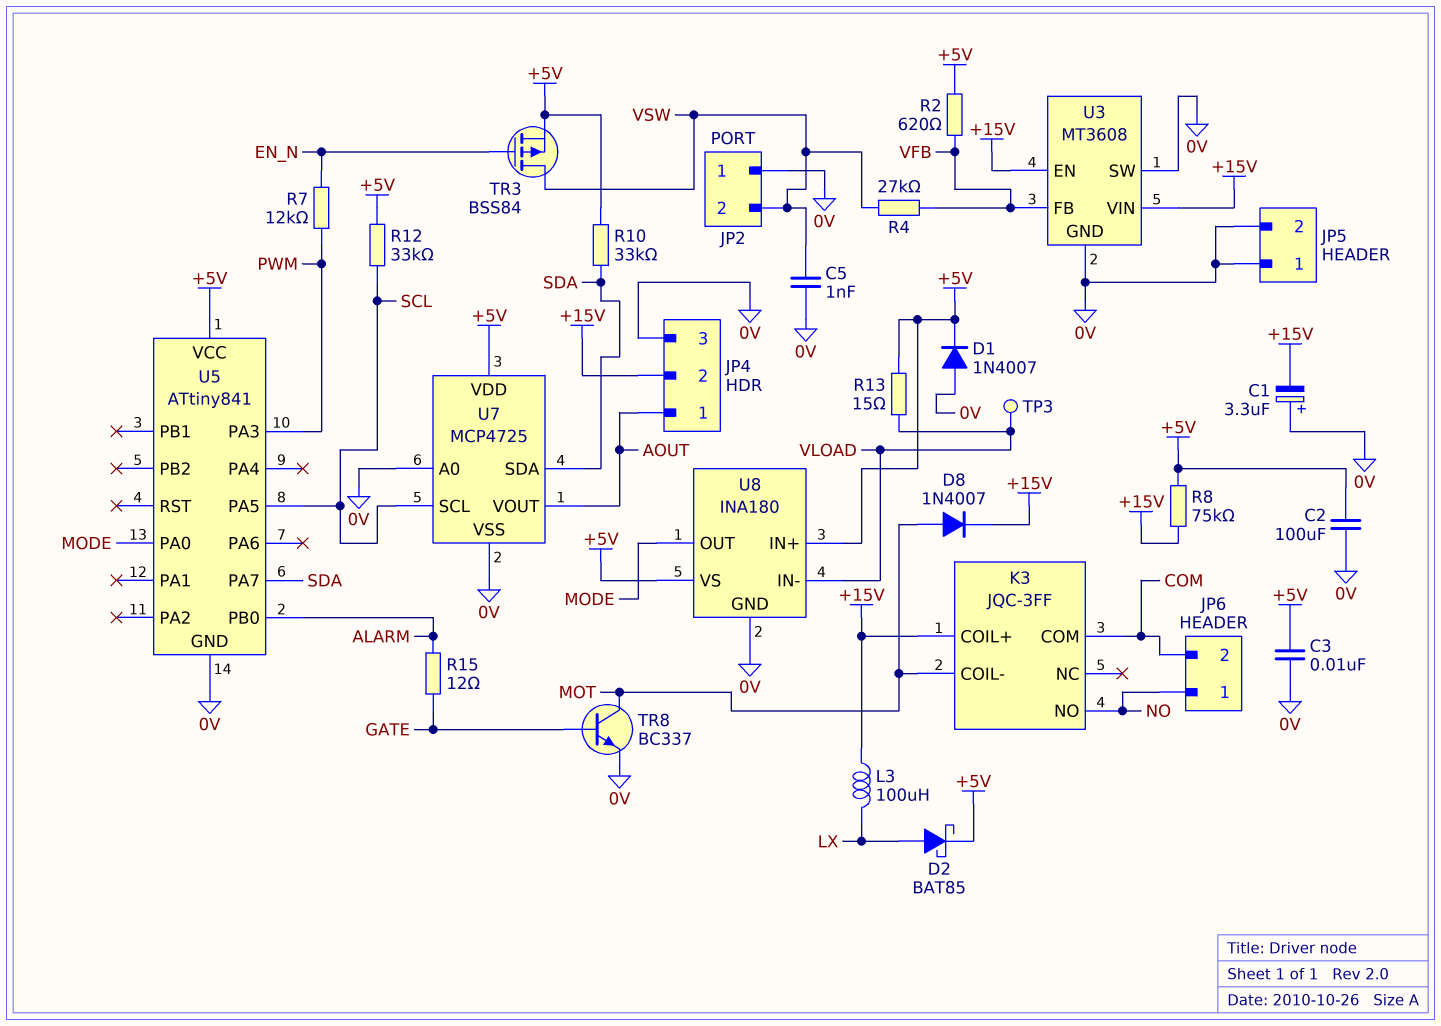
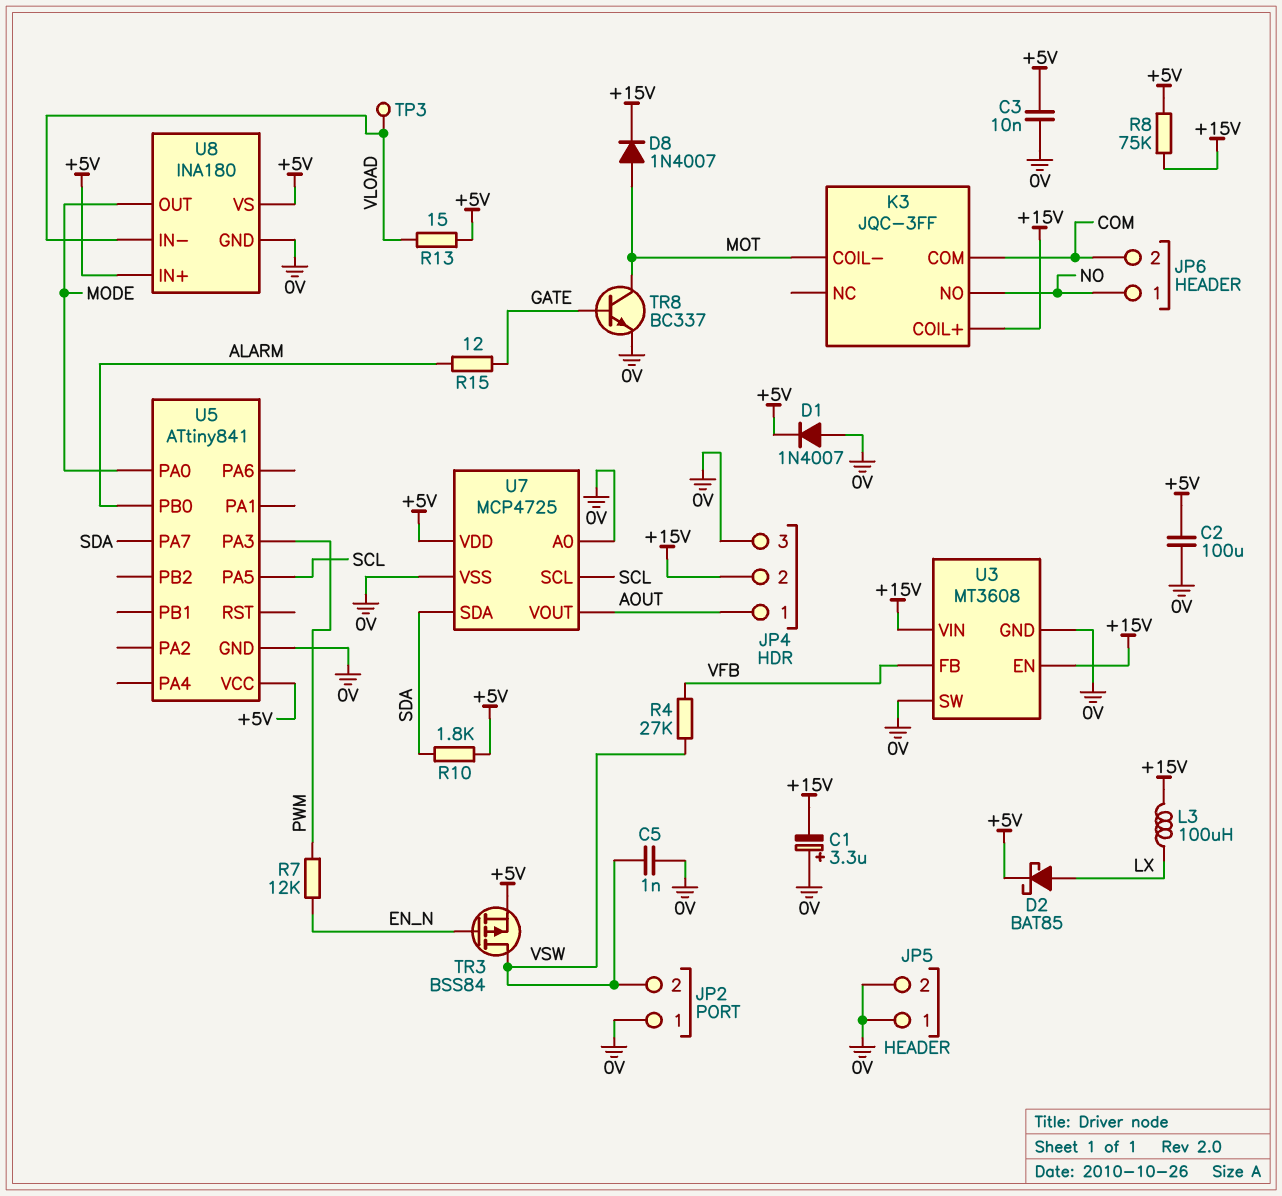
R2: 620 (+5V, VFB) -> none
R10: 33k (+5V, SDA) -> 1.8k (+5V, SDA)
R12: 33k (+5V, SCL) -> none

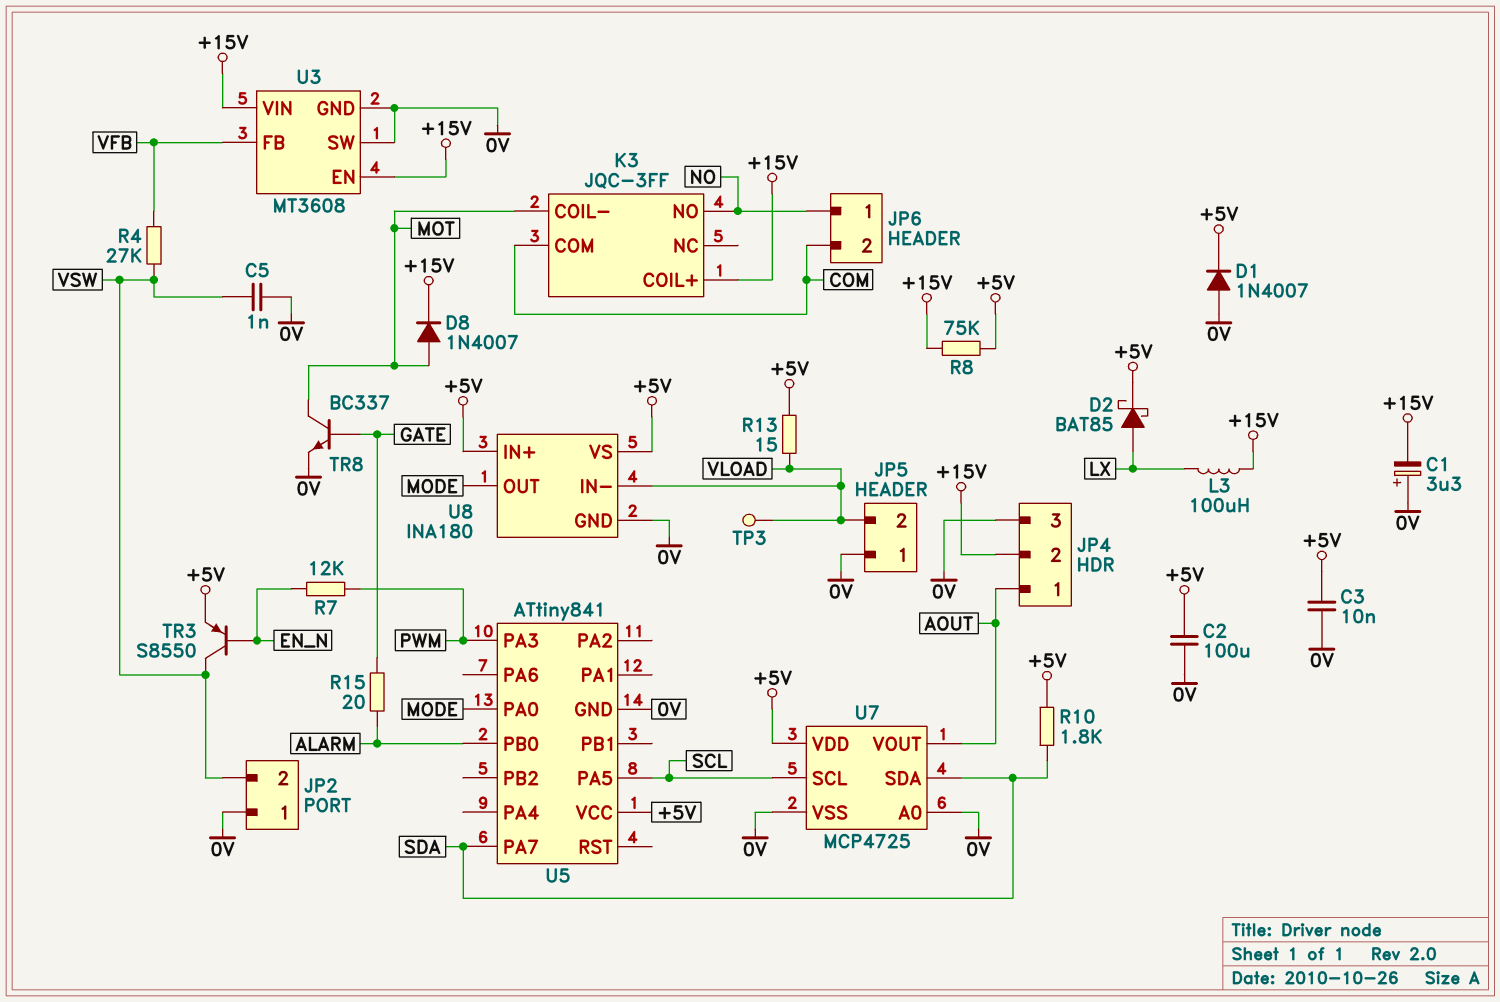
JP5 pin 2: 0V -> VLOAD
R15: 12 (ALARM, GATE) -> 20 (ALARM, GATE)
TR3: PMOS BSS84 (G EN_N, D VSW, S +5V) -> PNP S8550 (B EN_N, C VSW, E +5V)

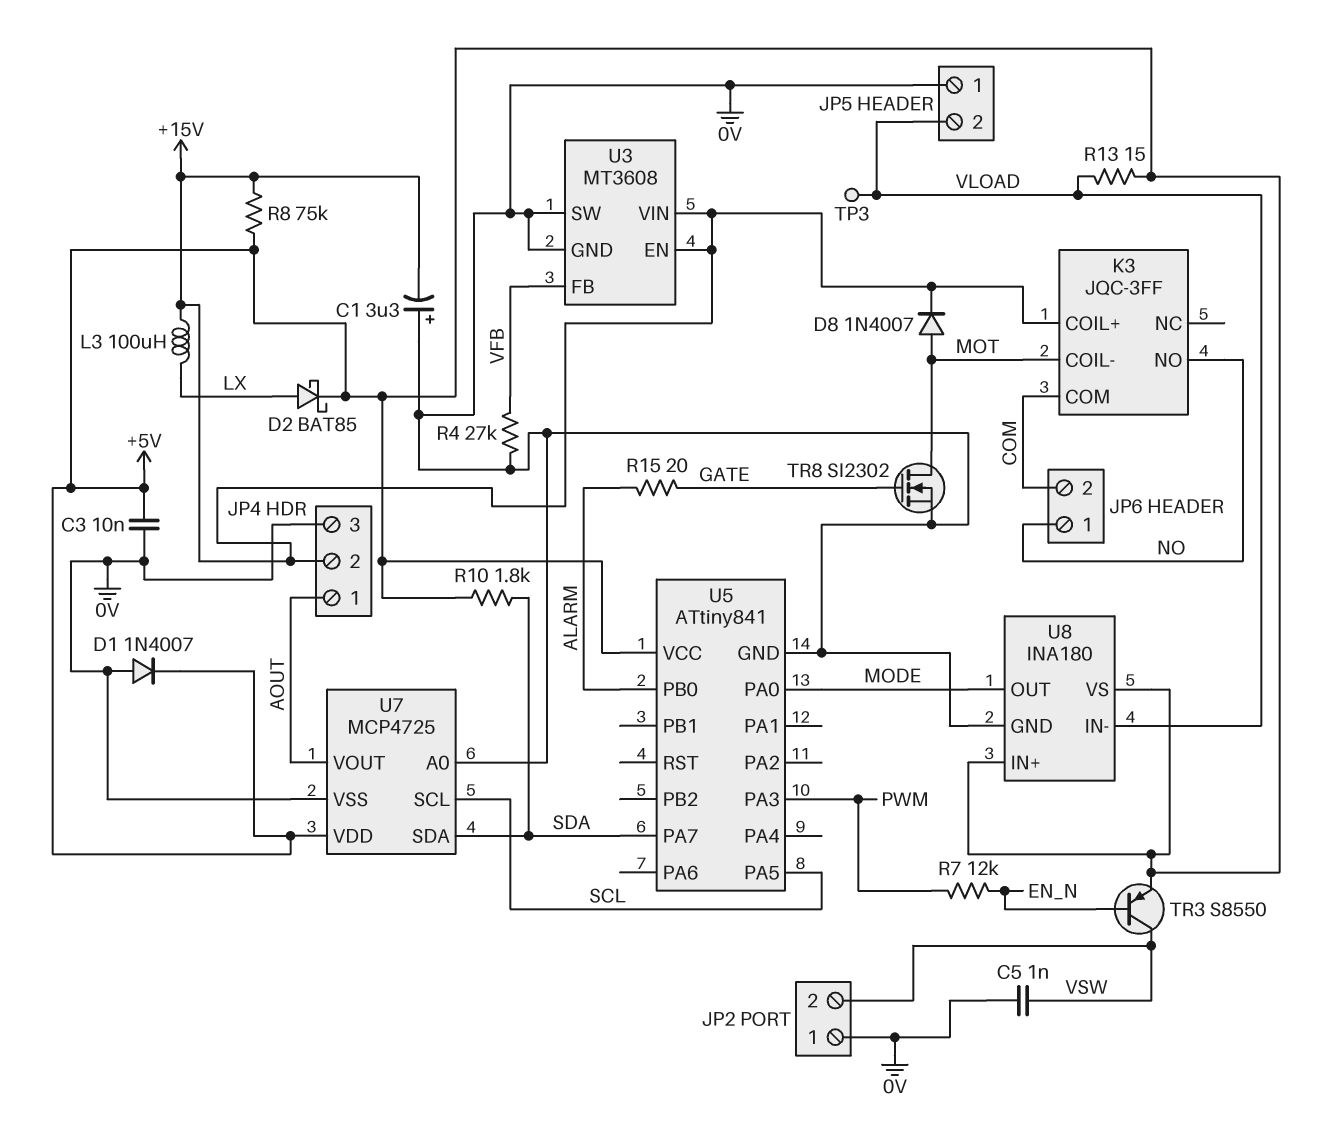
C2: 100uF (+5V, 0V) -> none
R4: 27k (VFB, VSW) -> 27k (0V, VFB)
TR8: NPN BC337 (B GATE, C MOT, E 0V) -> NMOS SI2302 (G GATE, D MOT, S 0V)

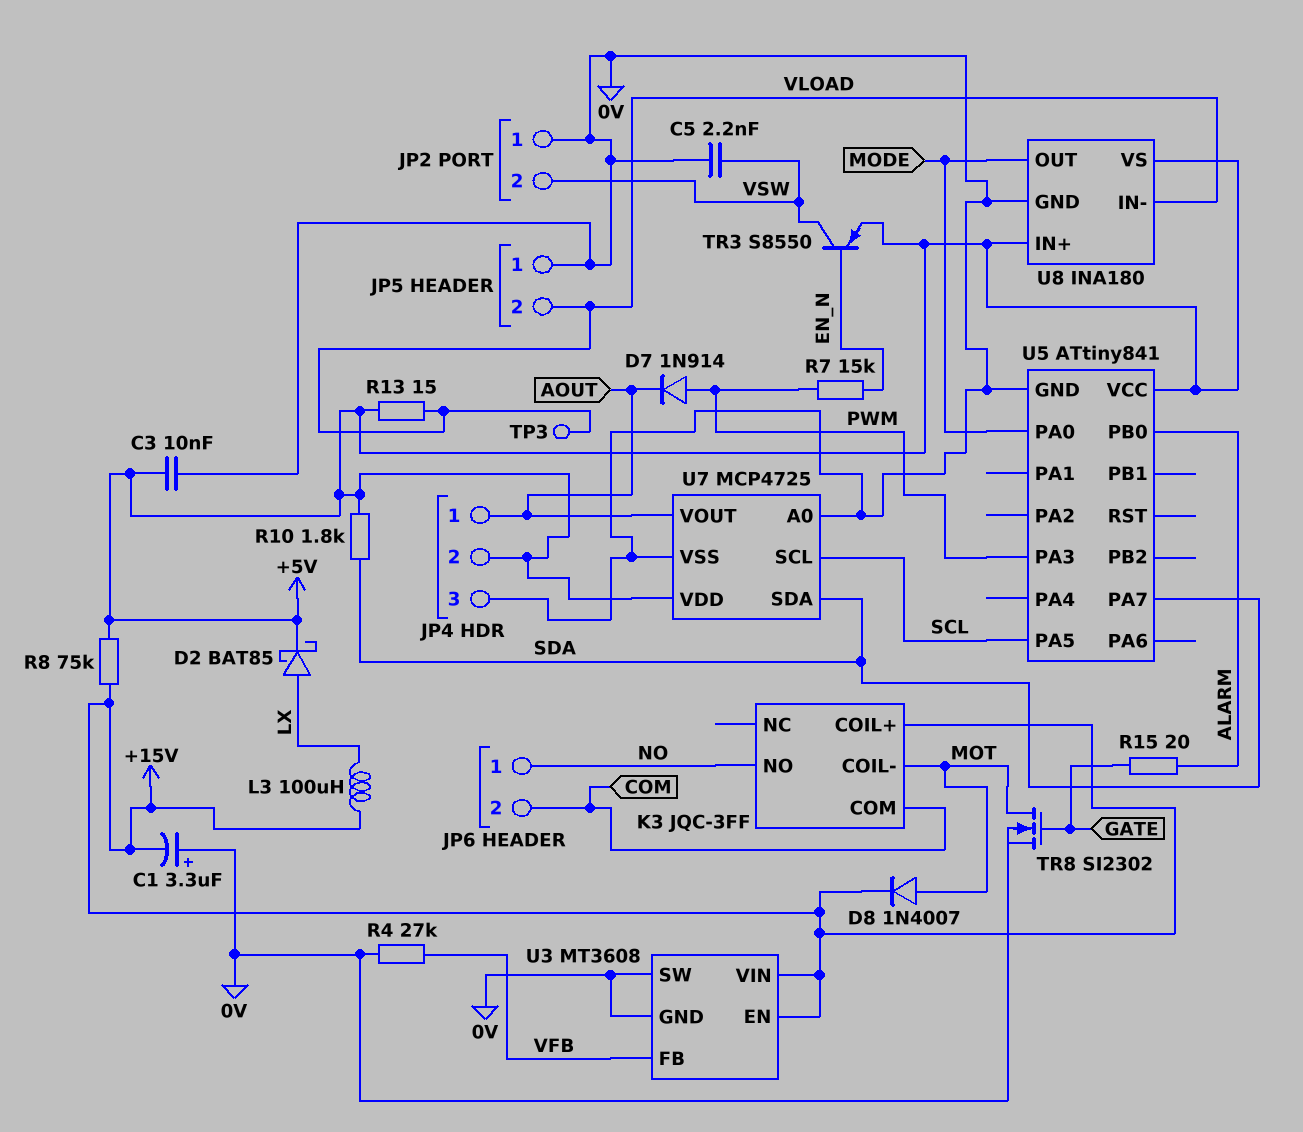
C5: 1nF (0V, VSW) -> 2.2nF (0V, VSW)
D1: diode 1N4007 (A 0V, K +5V) -> none
D7: none -> diode 1N914 (A PWM, K AOUT)
JP4 pin 2: +15V -> +5V
R7: 12k (EN_N, PWM) -> 15k (EN_N, PWM)

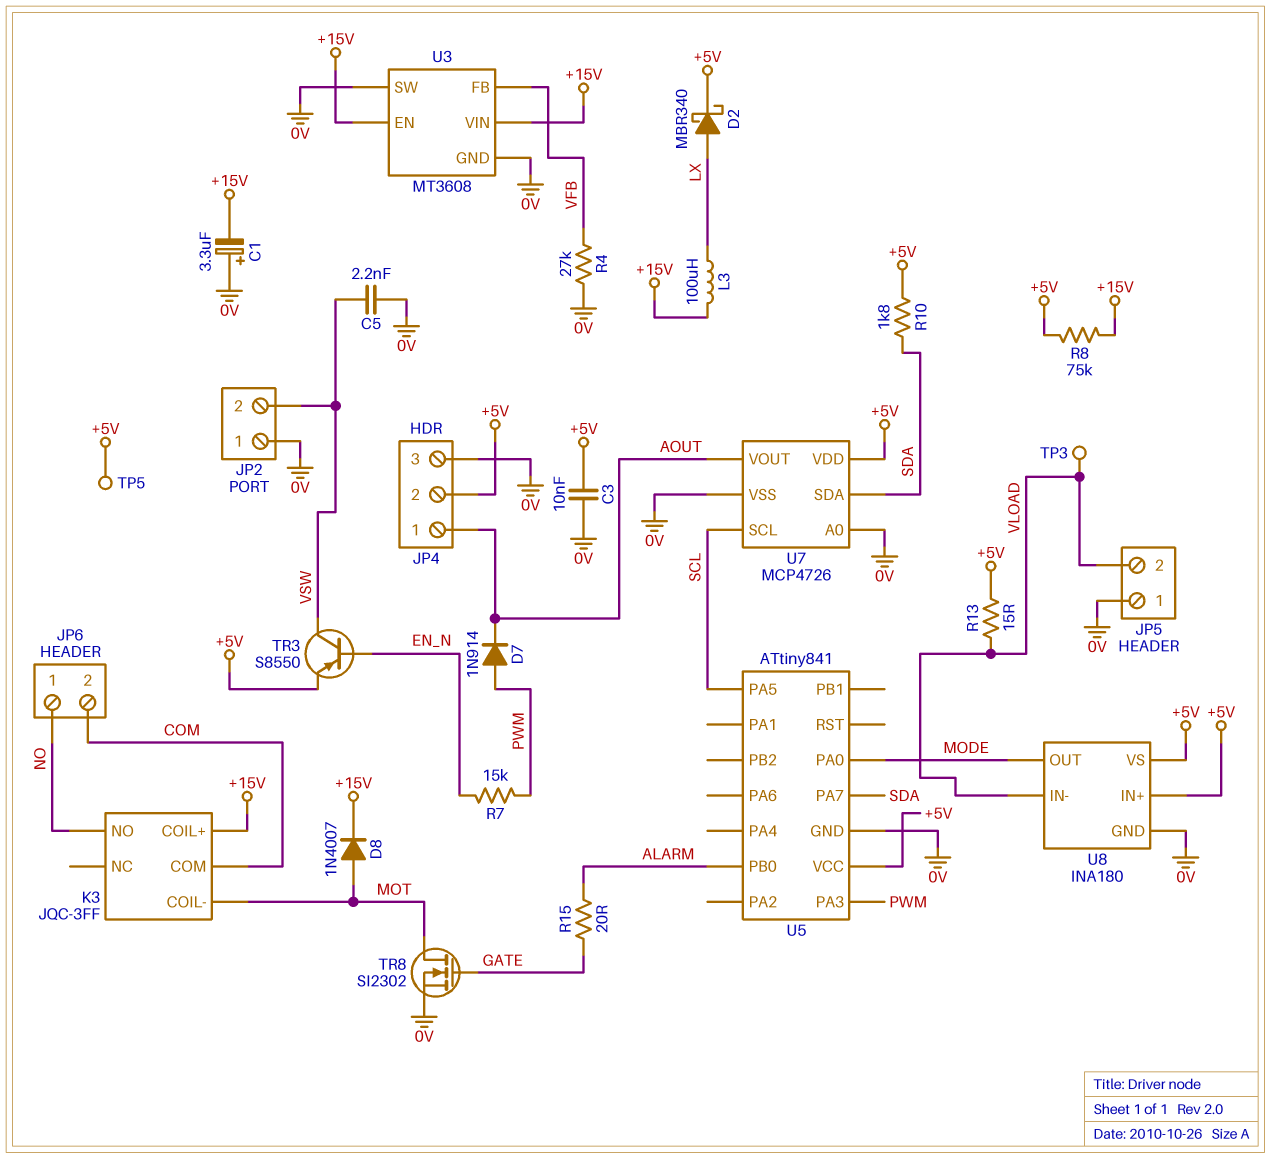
D2: schottky BAT85 (A LX, K +5V) -> schottky MBR340 (A LX, K +5V)
TP5: none -> test point (+5V)
U7: MCP4725 -> MCP4726

